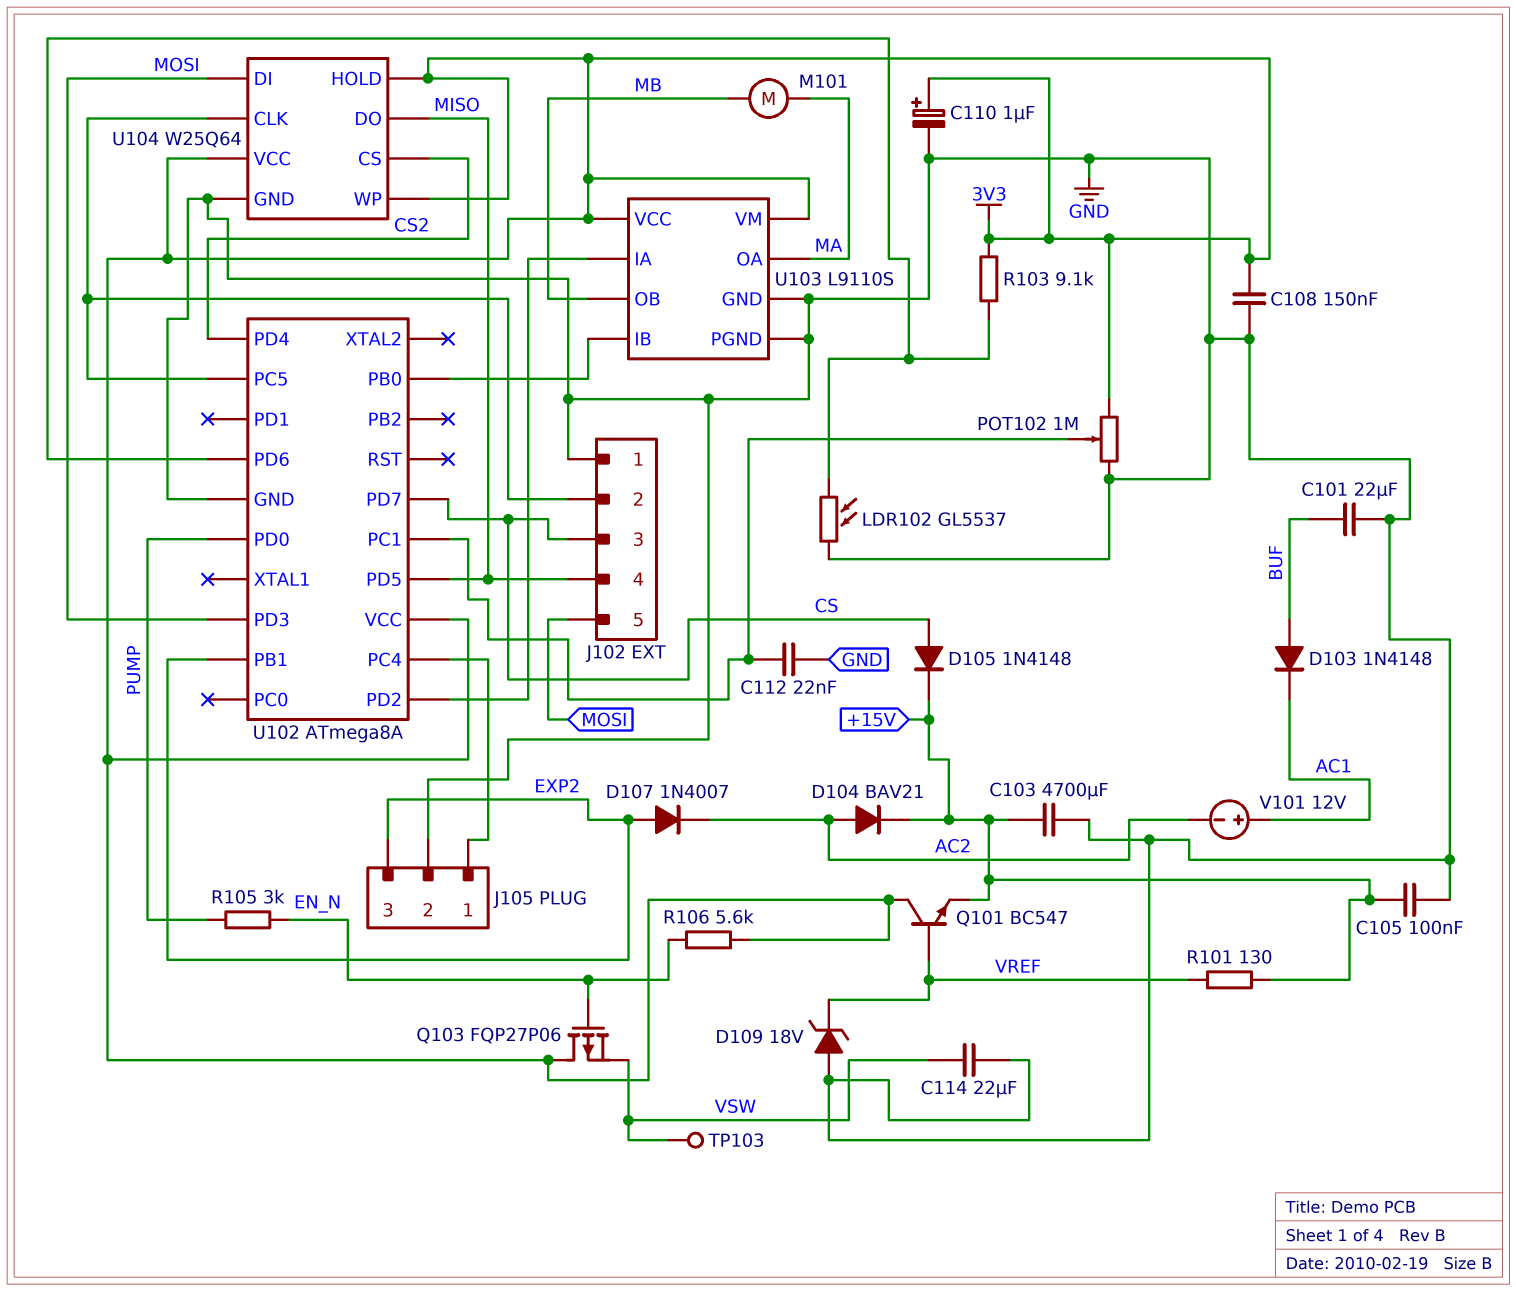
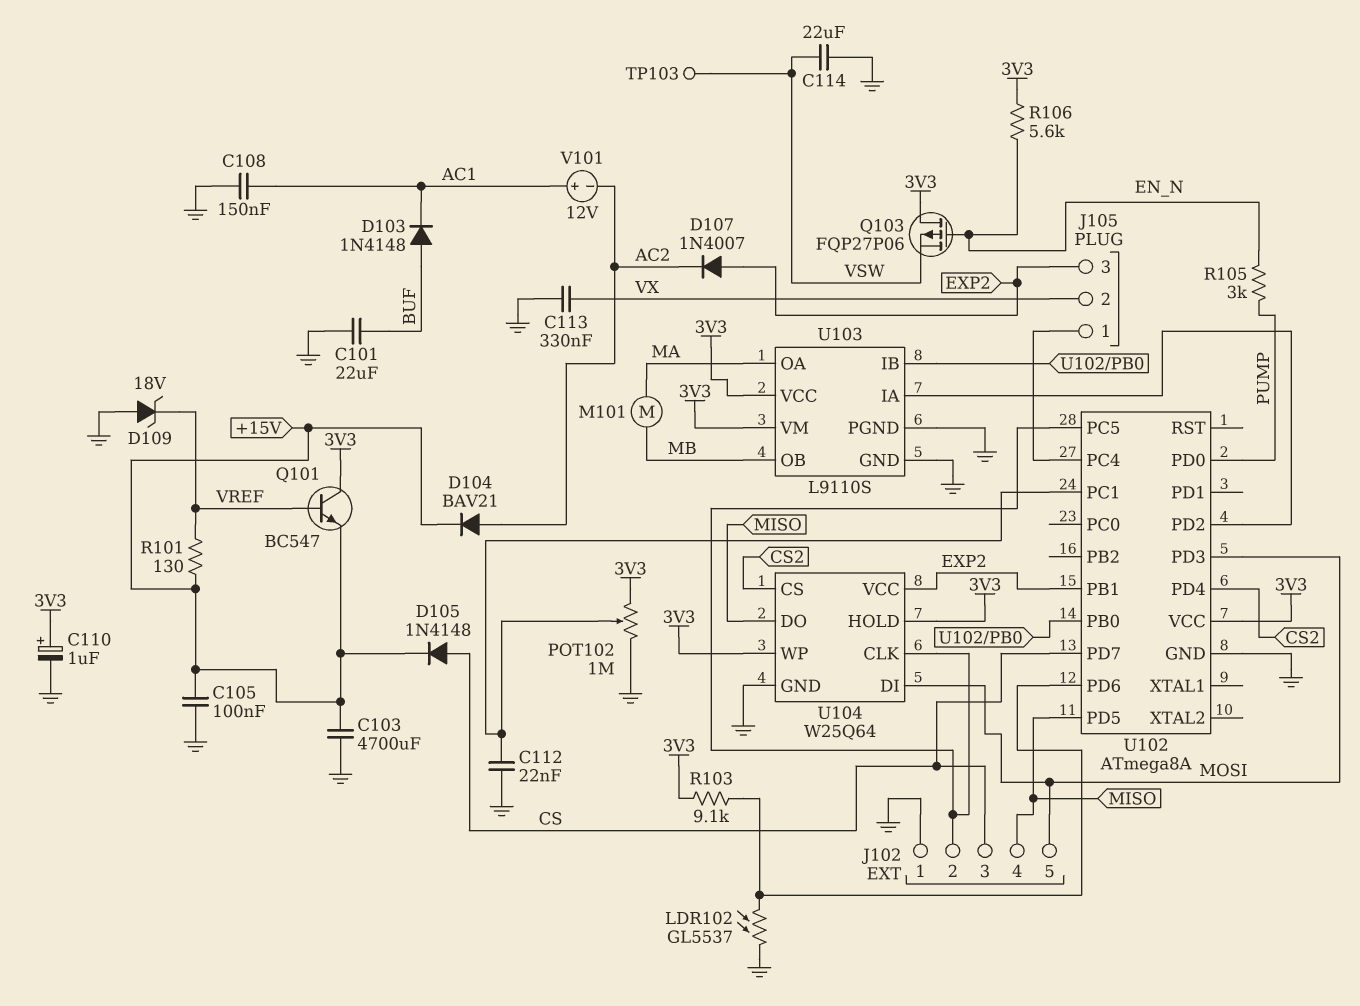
C108: 150nF (3V3, GND) -> 150nF (AC1, GND)
C113: none -> 330nF (GND, VX)
J105 pin 2: GND -> VX
U104 pin VCC: 3V3 -> EXP2

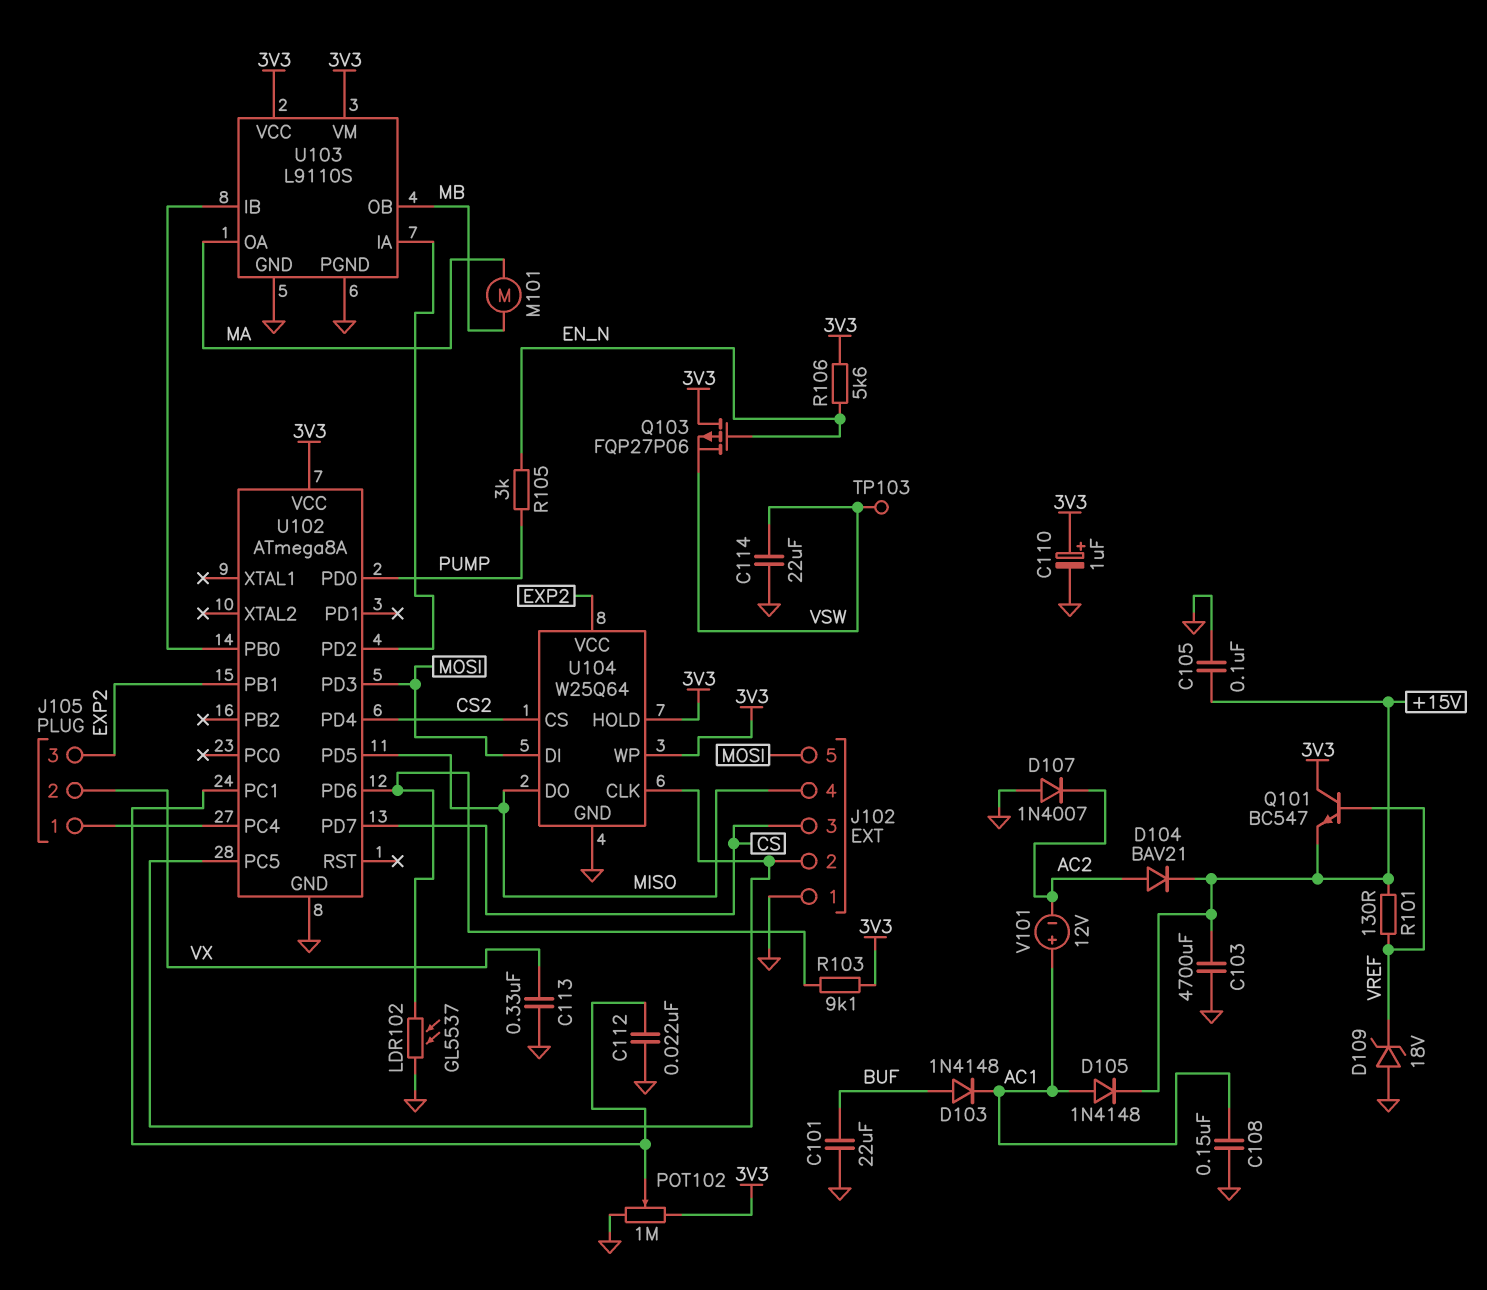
D105: diode 1N4148 (A CS, K +15V) -> diode 1N4148 (A AC1, K +15V)
D107: diode 1N4007 (A EXP2, K AC2) -> diode 1N4007 (A GND, K AC2)

